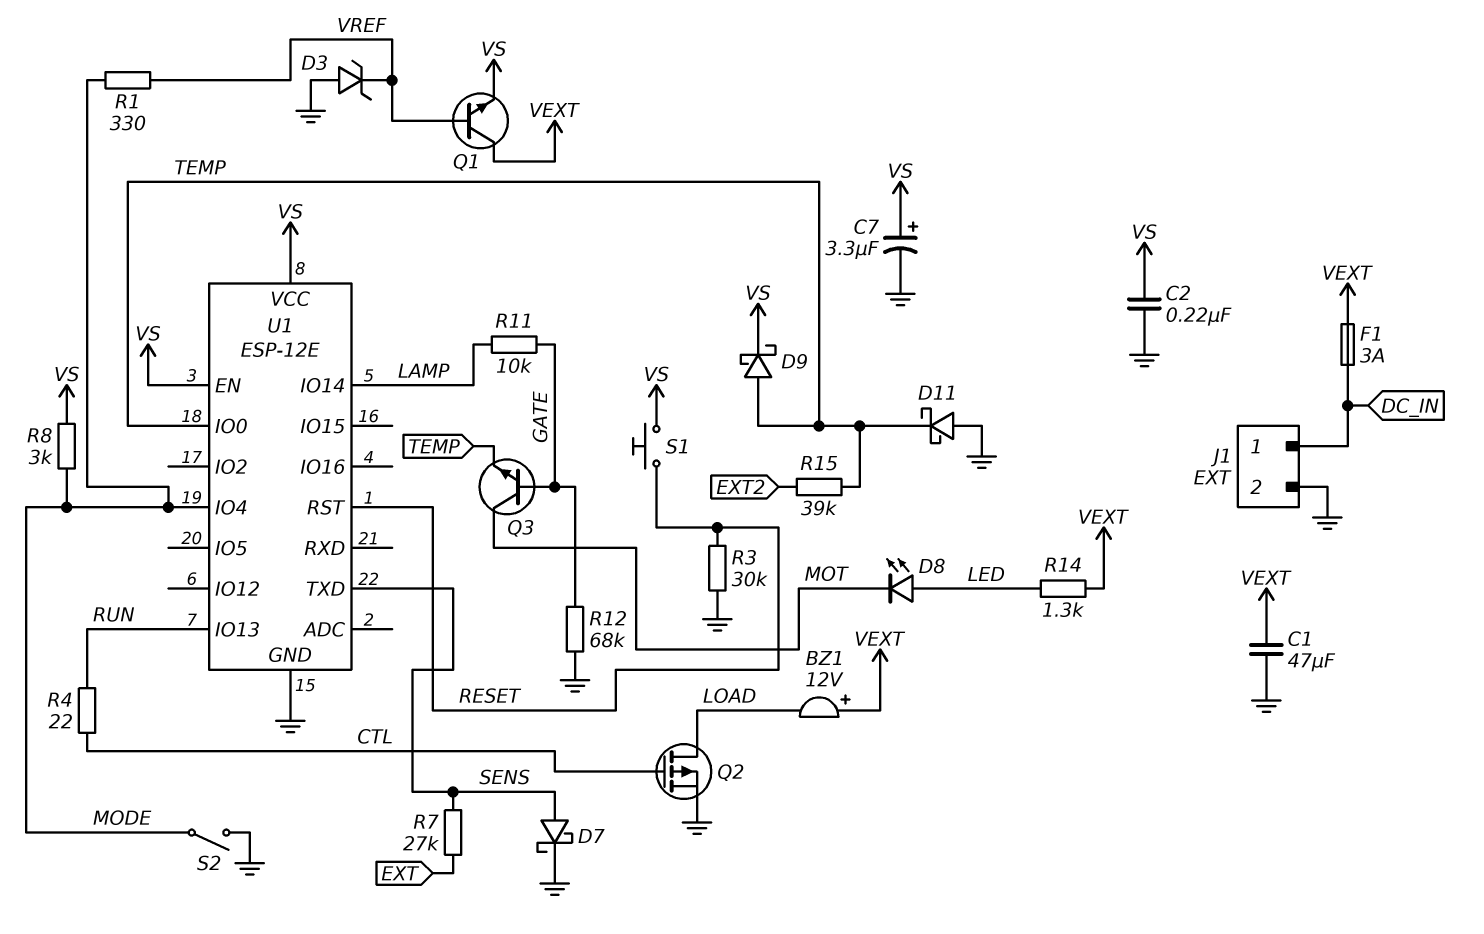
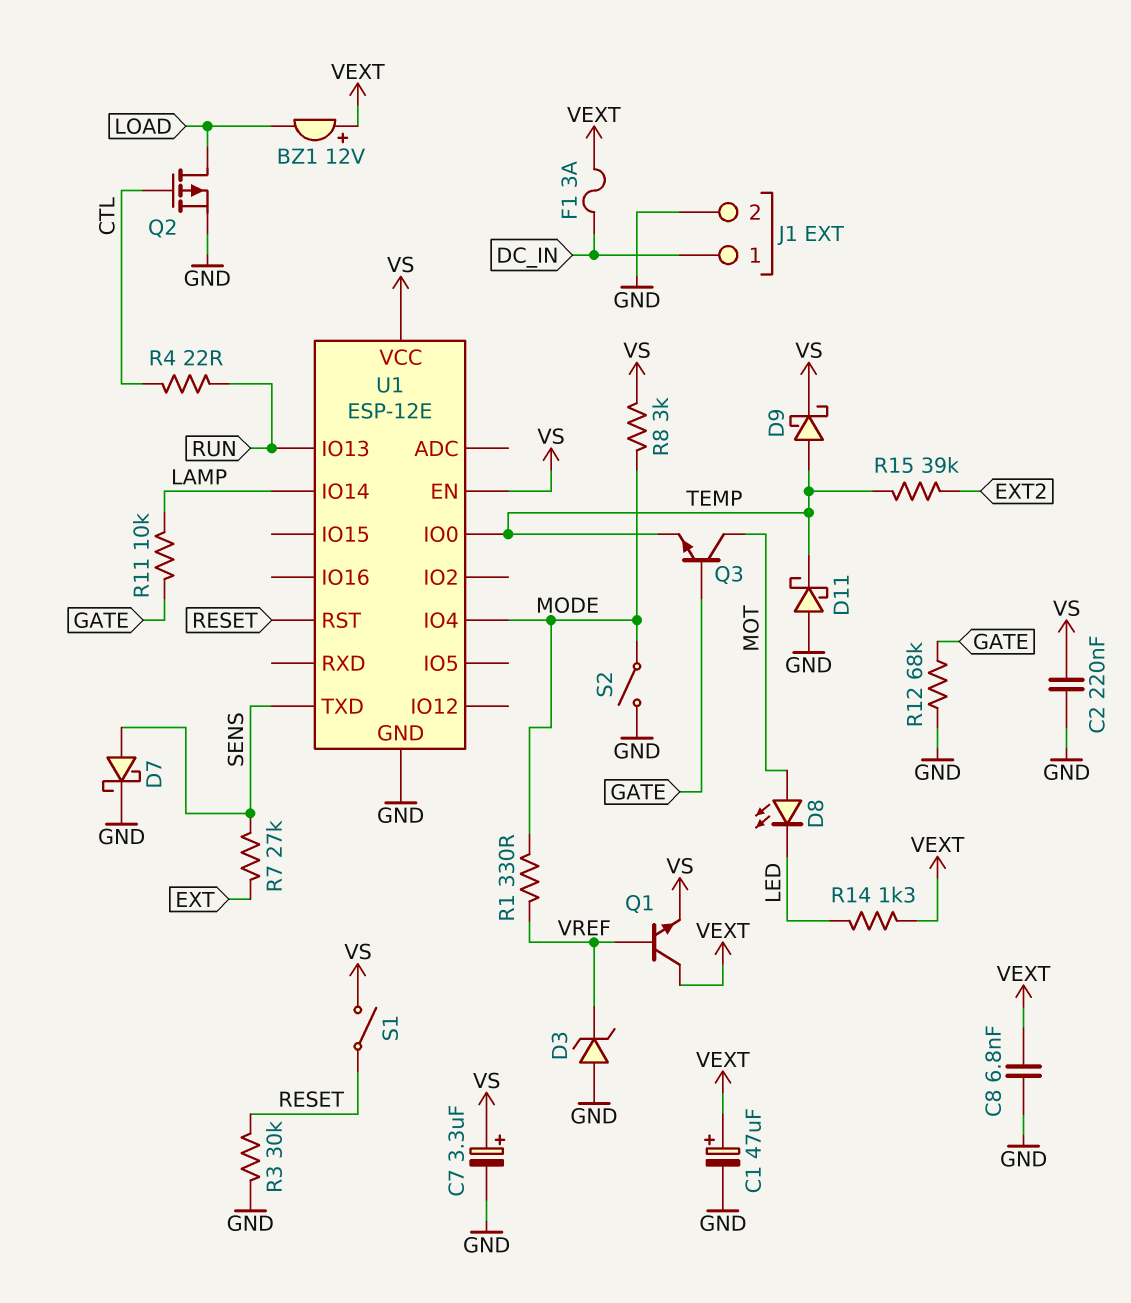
C1: 47uF (GND, VEXT) -> 47uF (plus VEXT, minus GND)
C8: none -> 6.8nF (GND, VEXT)
D8: LED (A LED, K MOT) -> LED (A MOT, K LED)
S1: button (RESET, VS) -> switch (RESET, VS)

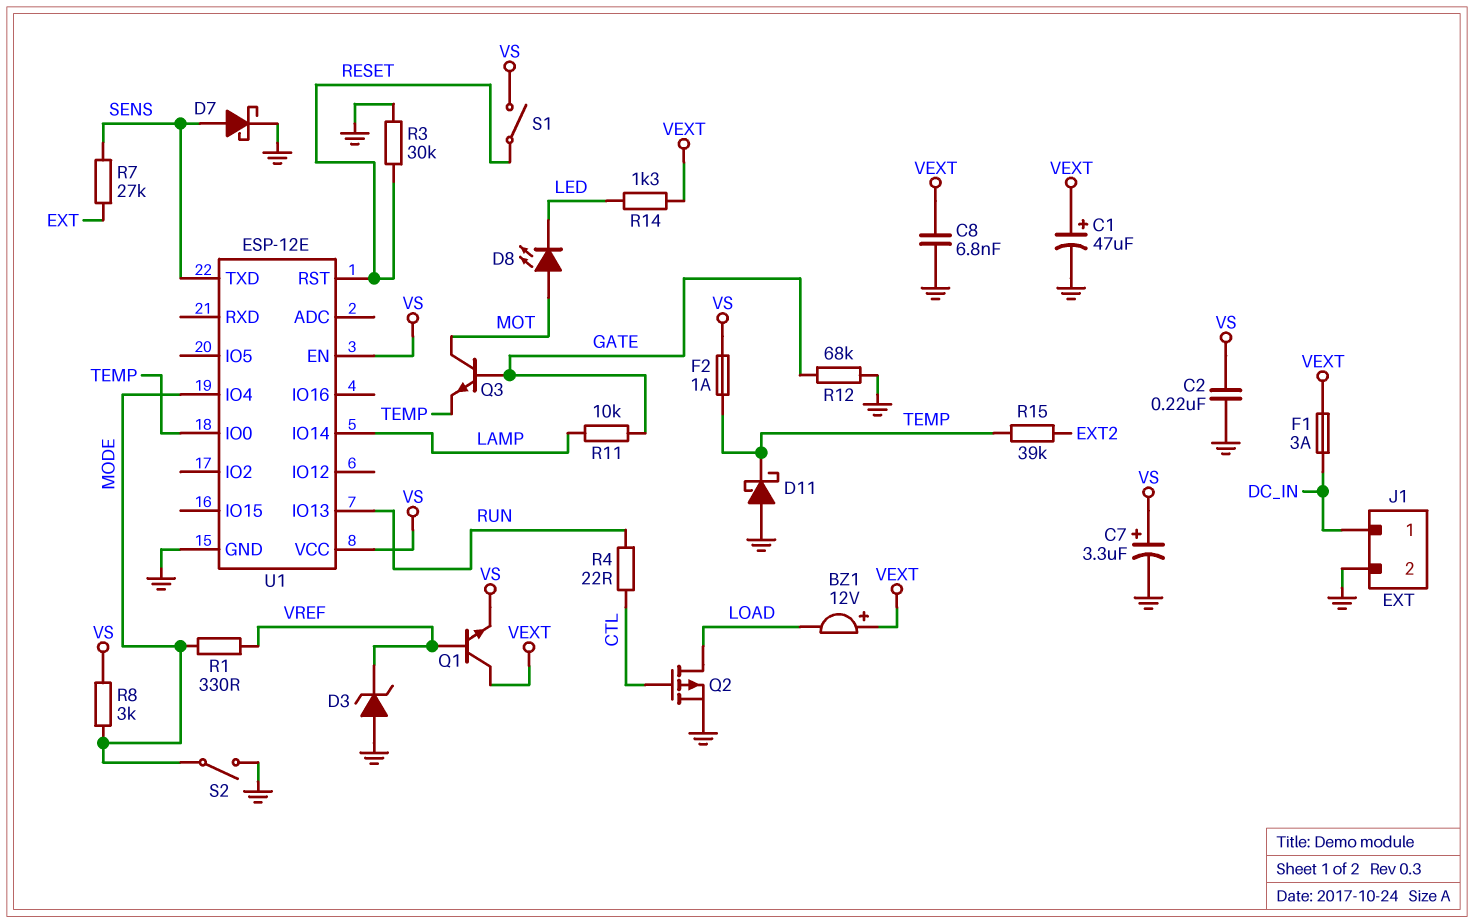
D9: schottky (A TEMP, K VS) -> none
F2: none -> 1A (TEMP, VS)

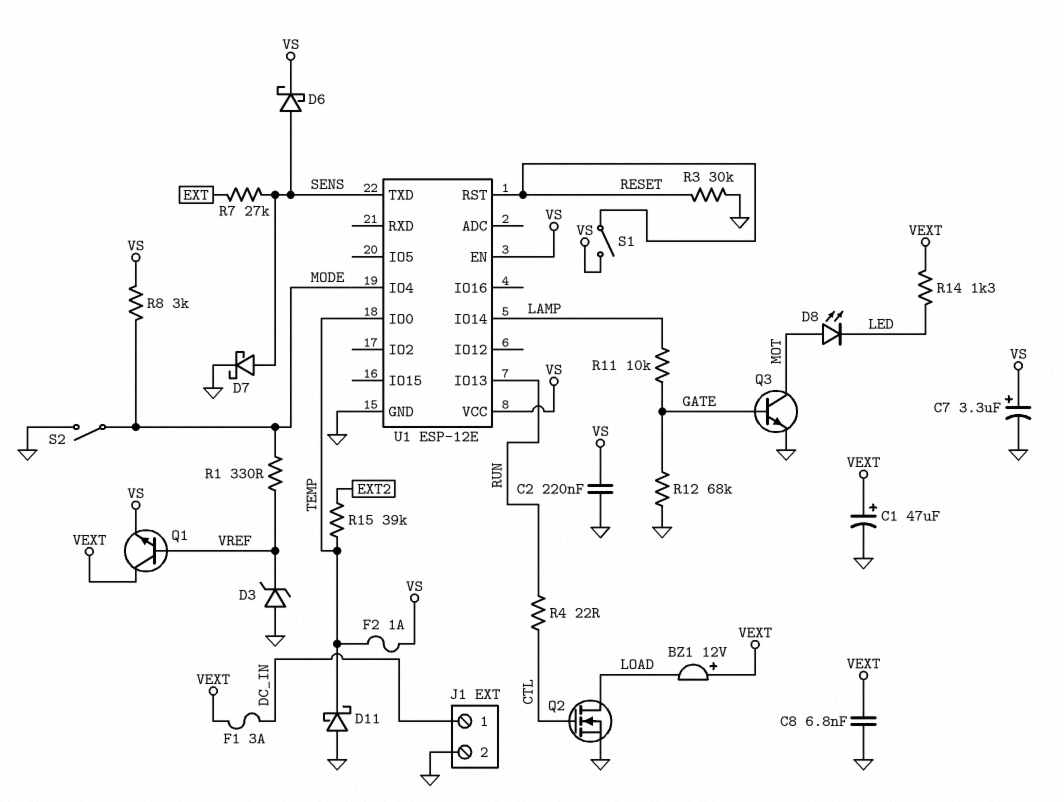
D6: none -> schottky (A SENS, K VS)
Q2: PMOS (G CTL, D LOAD, S GND) -> NMOS (G CTL, D LOAD, S GND)
Q3: NPN (B GATE, C MOT, E TEMP) -> NPN (B GATE, C MOT, E GND)

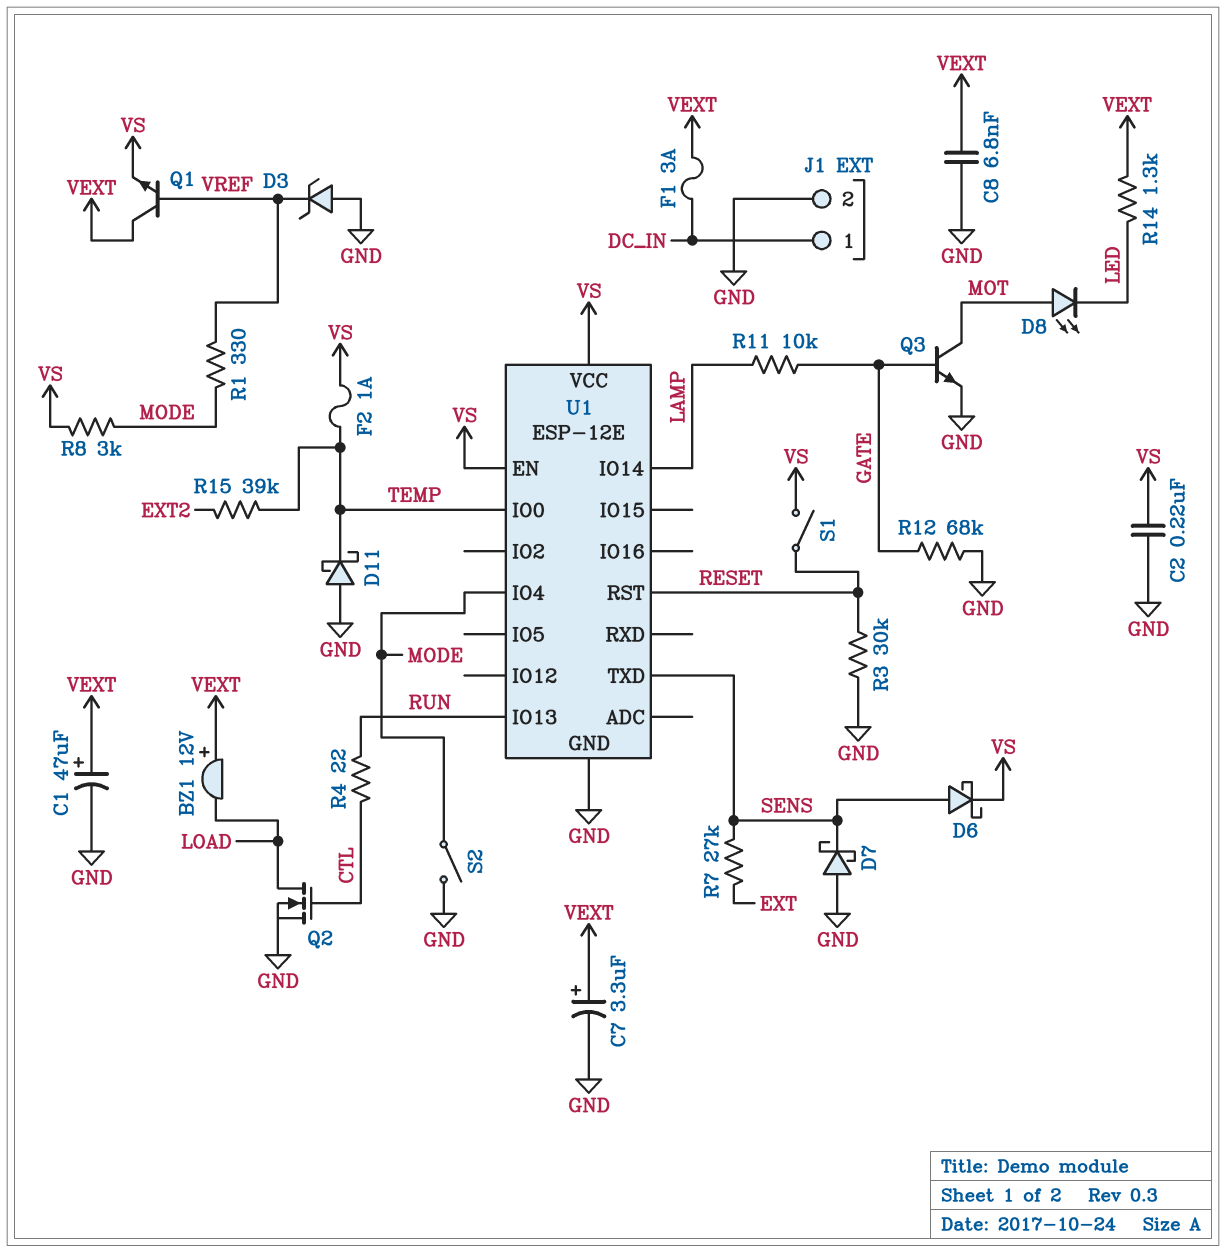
C7: 3.3uF (plus VS, minus GND) -> 3.3uF (plus VEXT, minus GND)
D7: schottky (A SENS, K GND) -> schottky (A GND, K SENS)

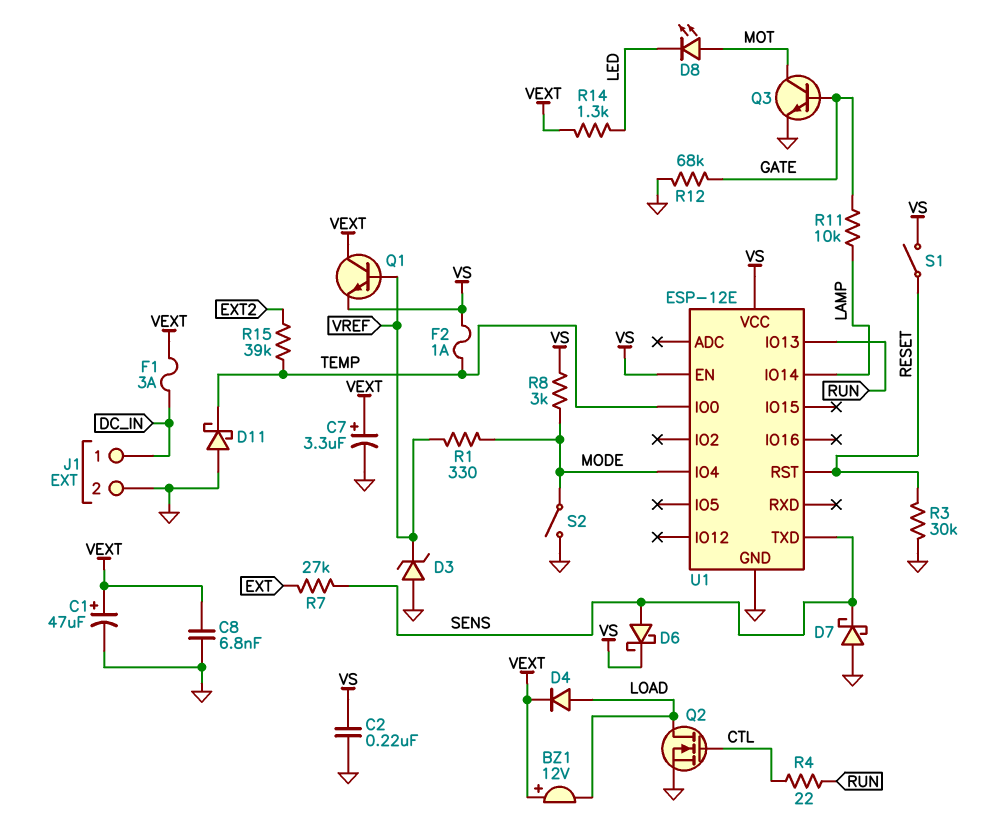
D4: none -> diode (A LOAD, K VEXT)

